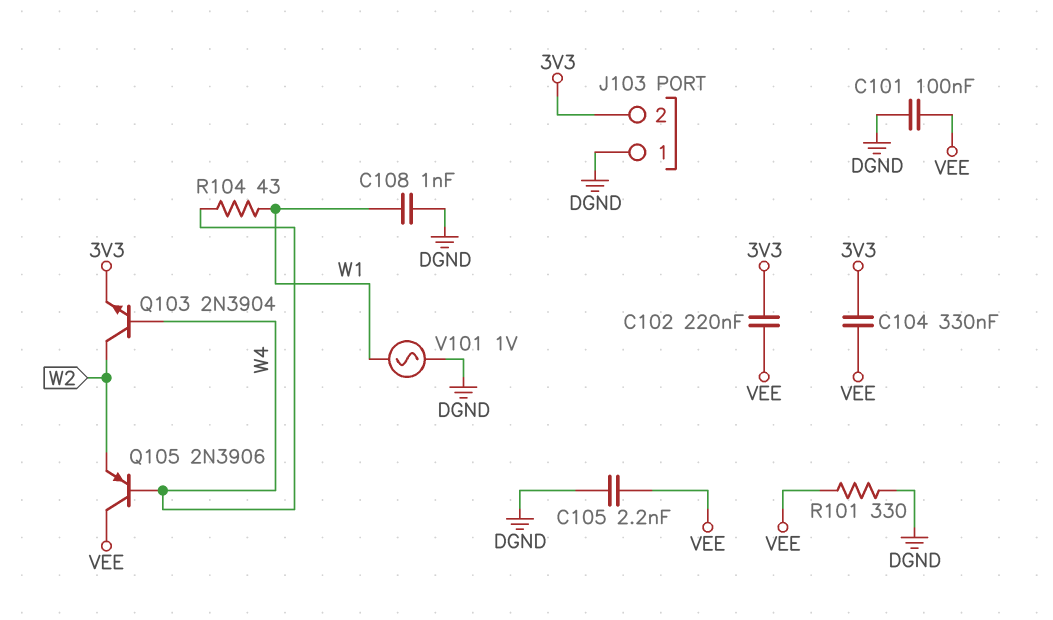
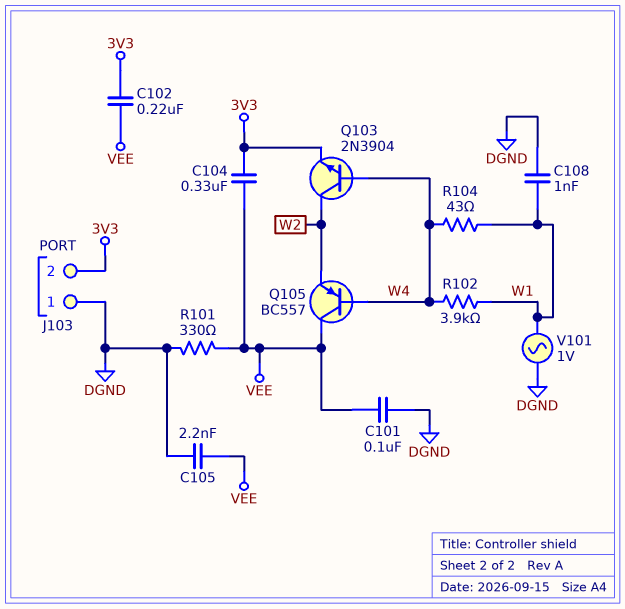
Q105: PNP 2N3906 (B W4, C VEE, E W2) -> PNP BC557 (B W4, C VEE, E W2)
R102: none -> 3.9k (W1, W4)

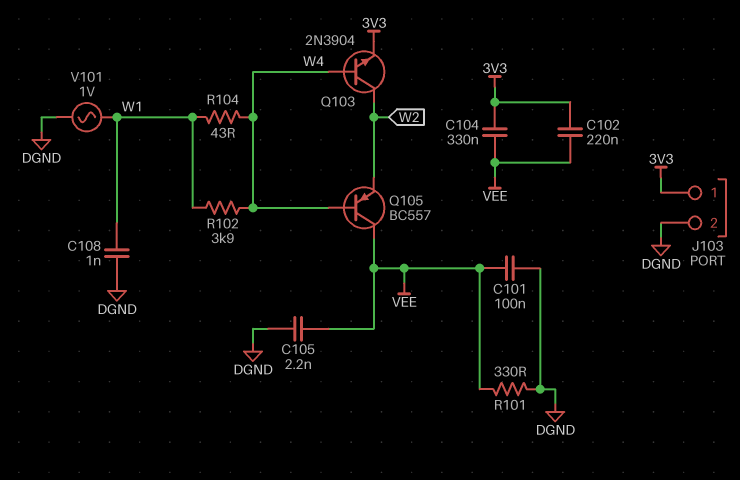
J103 pin 1: DGND -> 3V3
J103 pin 2: 3V3 -> DGND

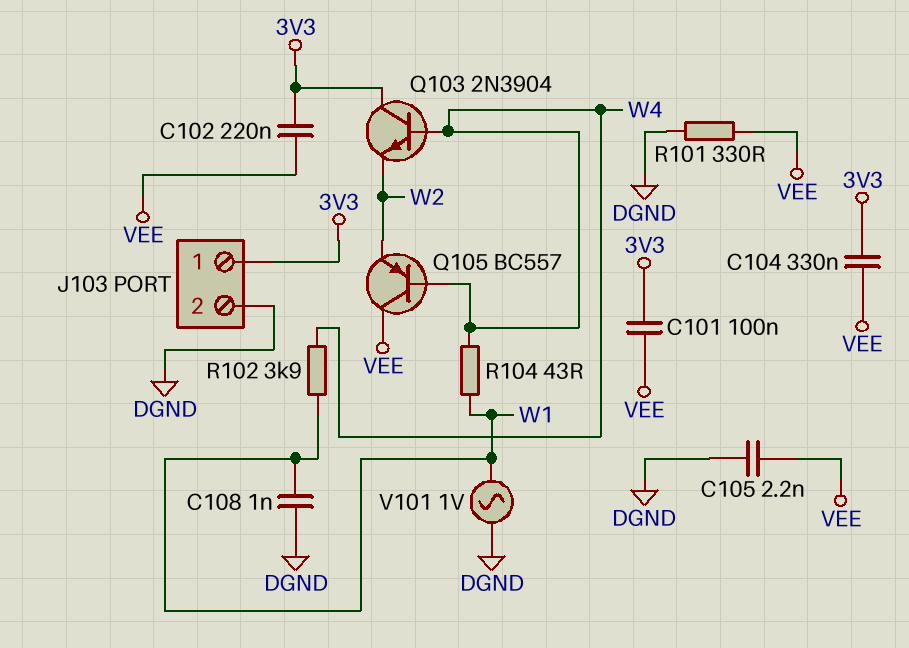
C101: 100nF (DGND, VEE) -> 100nF (3V3, VEE)
Q103: NPN 2N3904 (B W4, C W2, E 3V3) -> NPN 2N3904 (B W4, C 3V3, E W2)

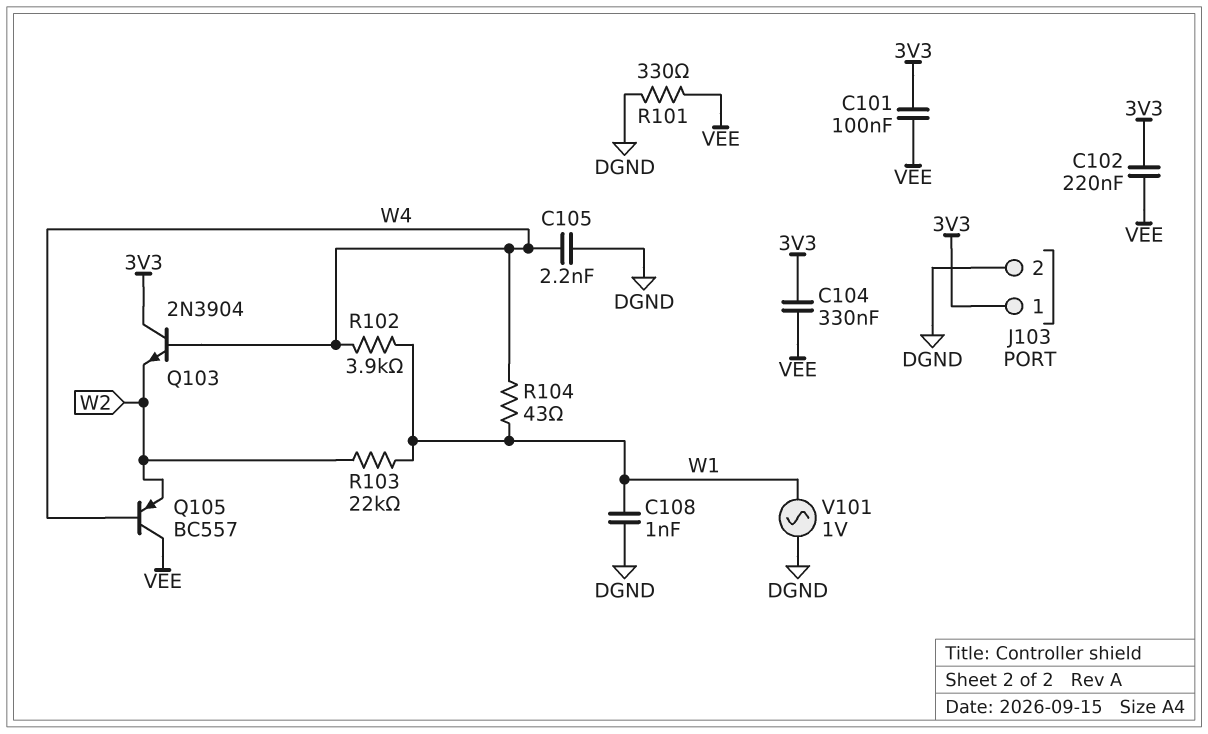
C105: 2.2nF (DGND, VEE) -> 2.2nF (DGND, W4)
R103: none -> 22k (W1, W2)

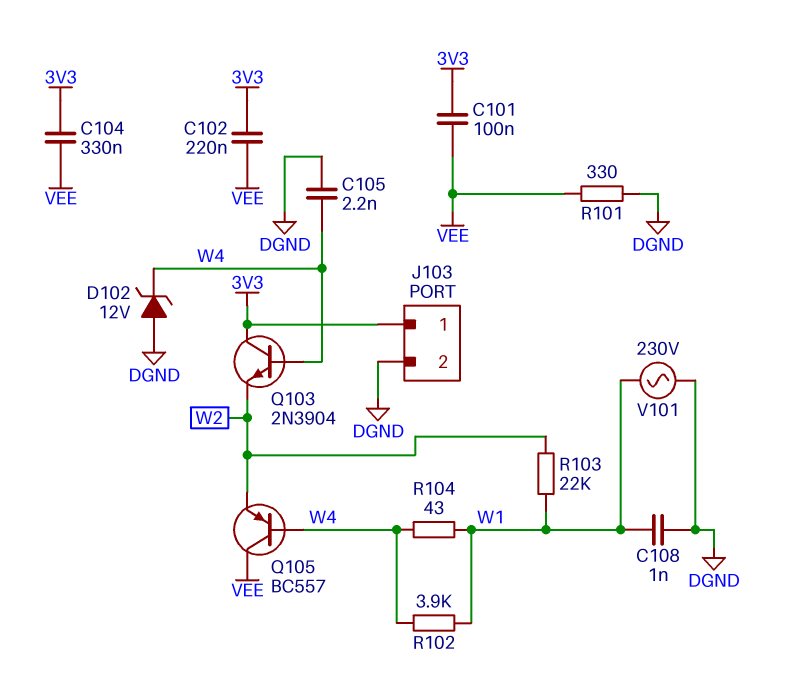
D102: none -> zener 12V (A DGND, K W4)
V101: AC 1V (DGND, W1) -> AC 230V (DGND, W1)

